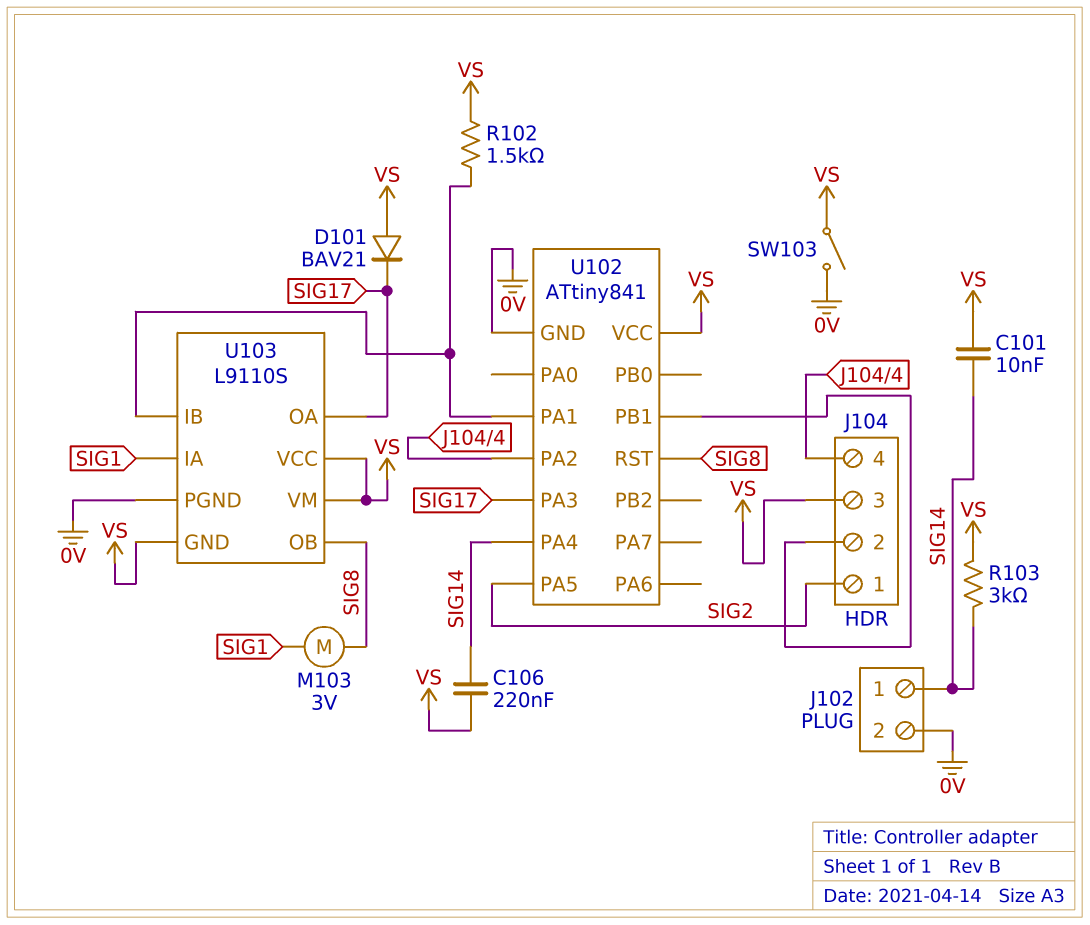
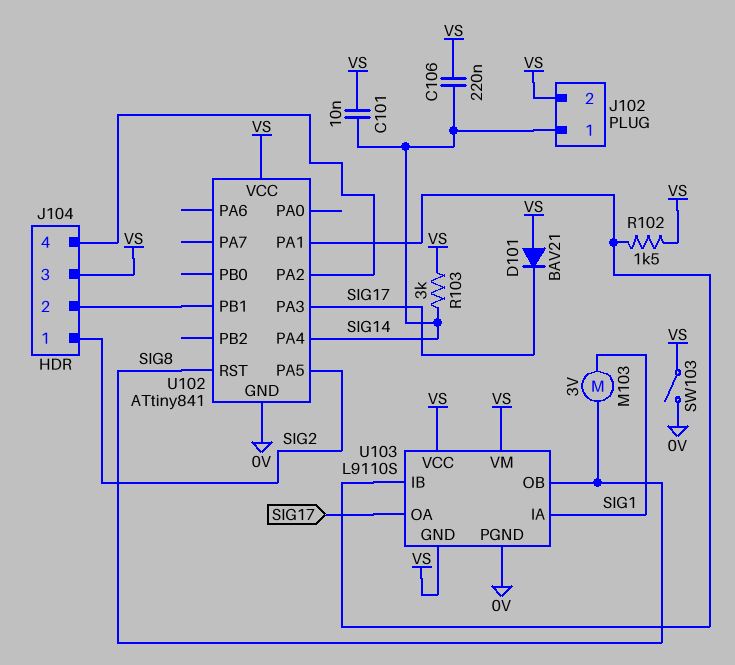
J102 pin 2: 0V -> VS

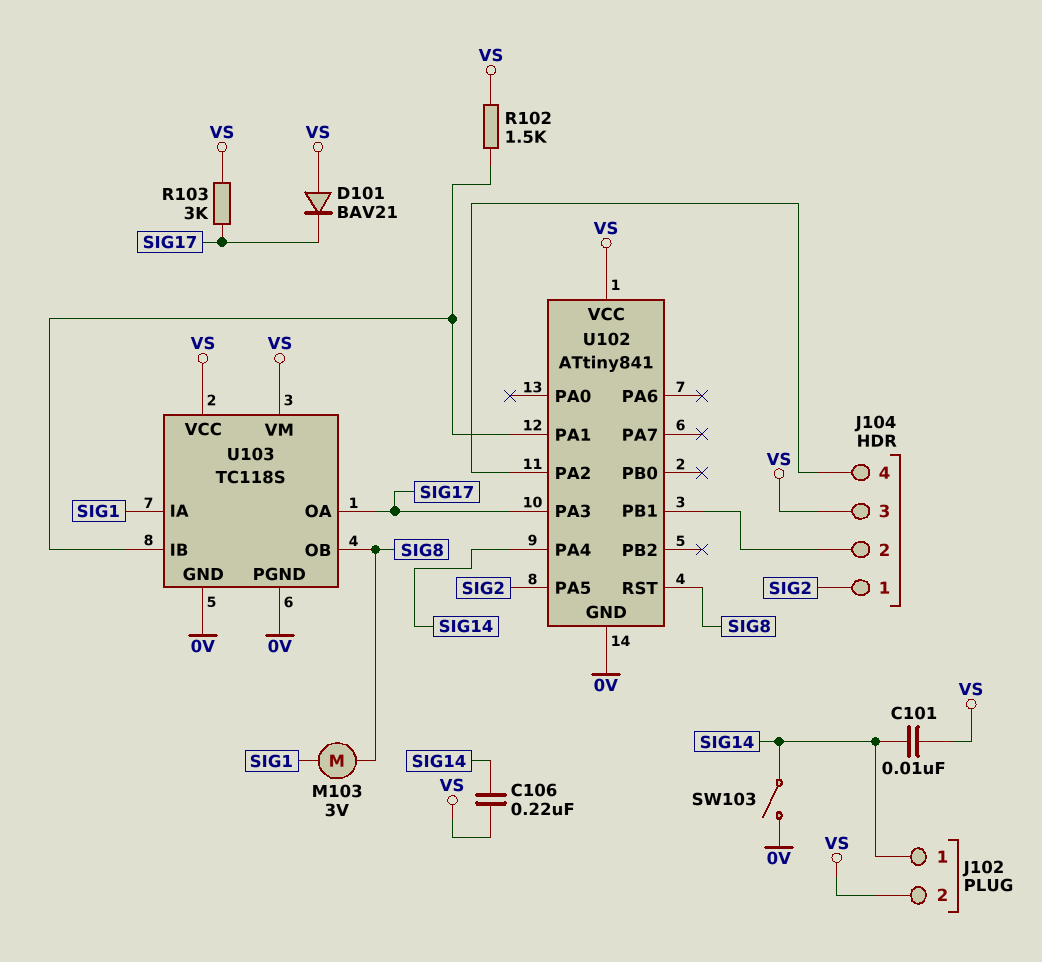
R103: 3k (SIG14, VS) -> 3k (SIG17, VS)
SW103: switch (0V, VS) -> switch (0V, SIG14)
U103: L9110S -> TC118S
U103 pin GND: VS -> 0V

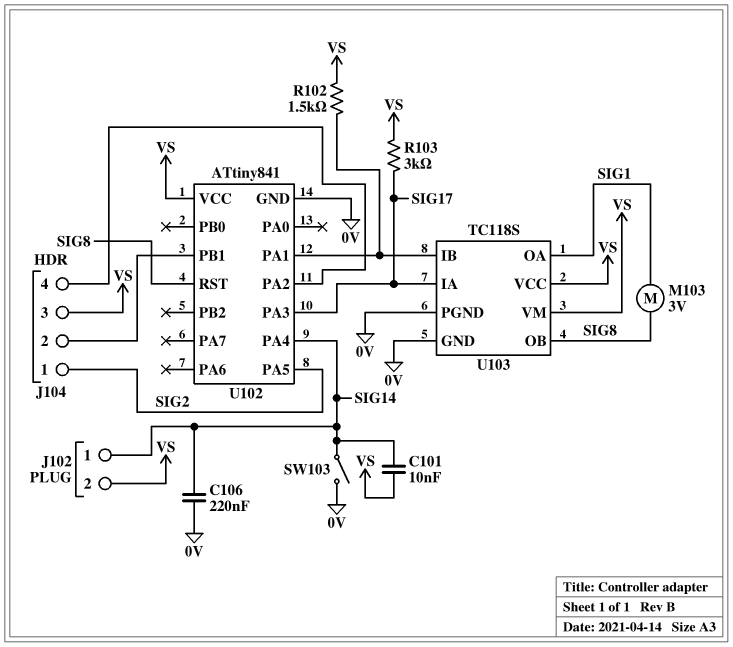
C106: 220nF (SIG14, VS) -> 220nF (0V, SIG14)
D101: diode BAV21 (A VS, K SIG17) -> none
U103 pin IA: SIG1 -> SIG17
U103 pin OA: SIG17 -> SIG1

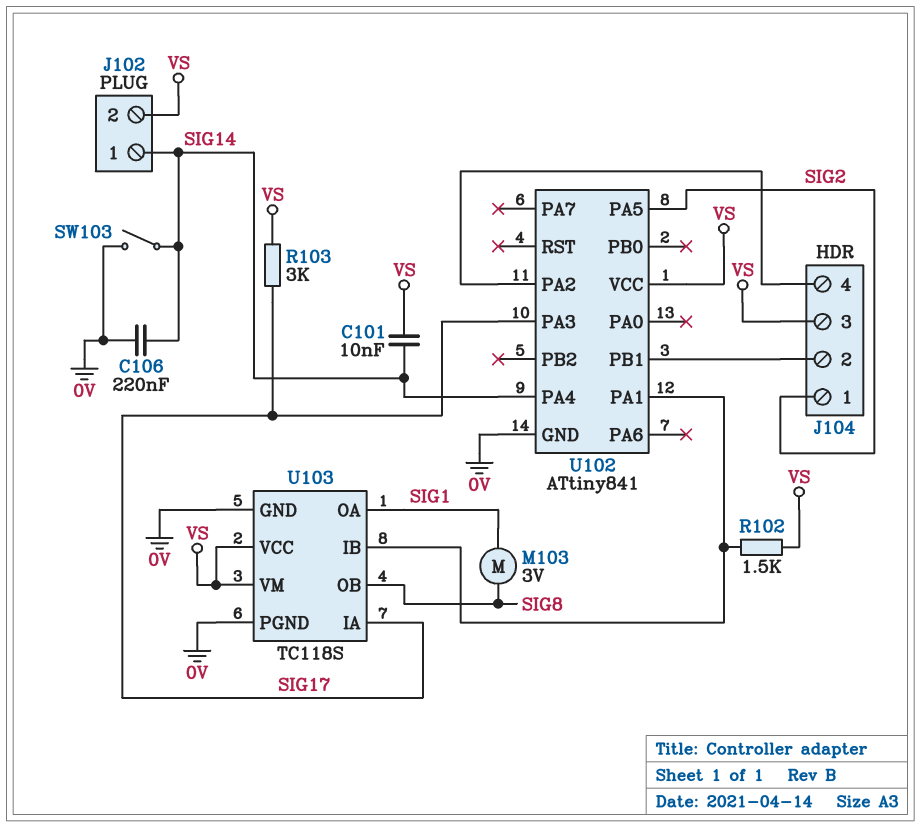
U102 pin RST: SIG8 -> none

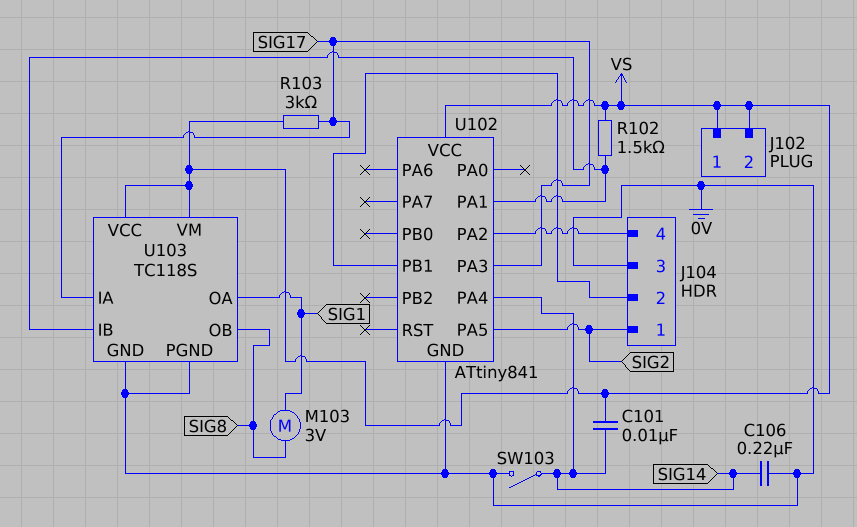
J102 pin 1: SIG14 -> VS
J104 pin 3: VS -> 0V

